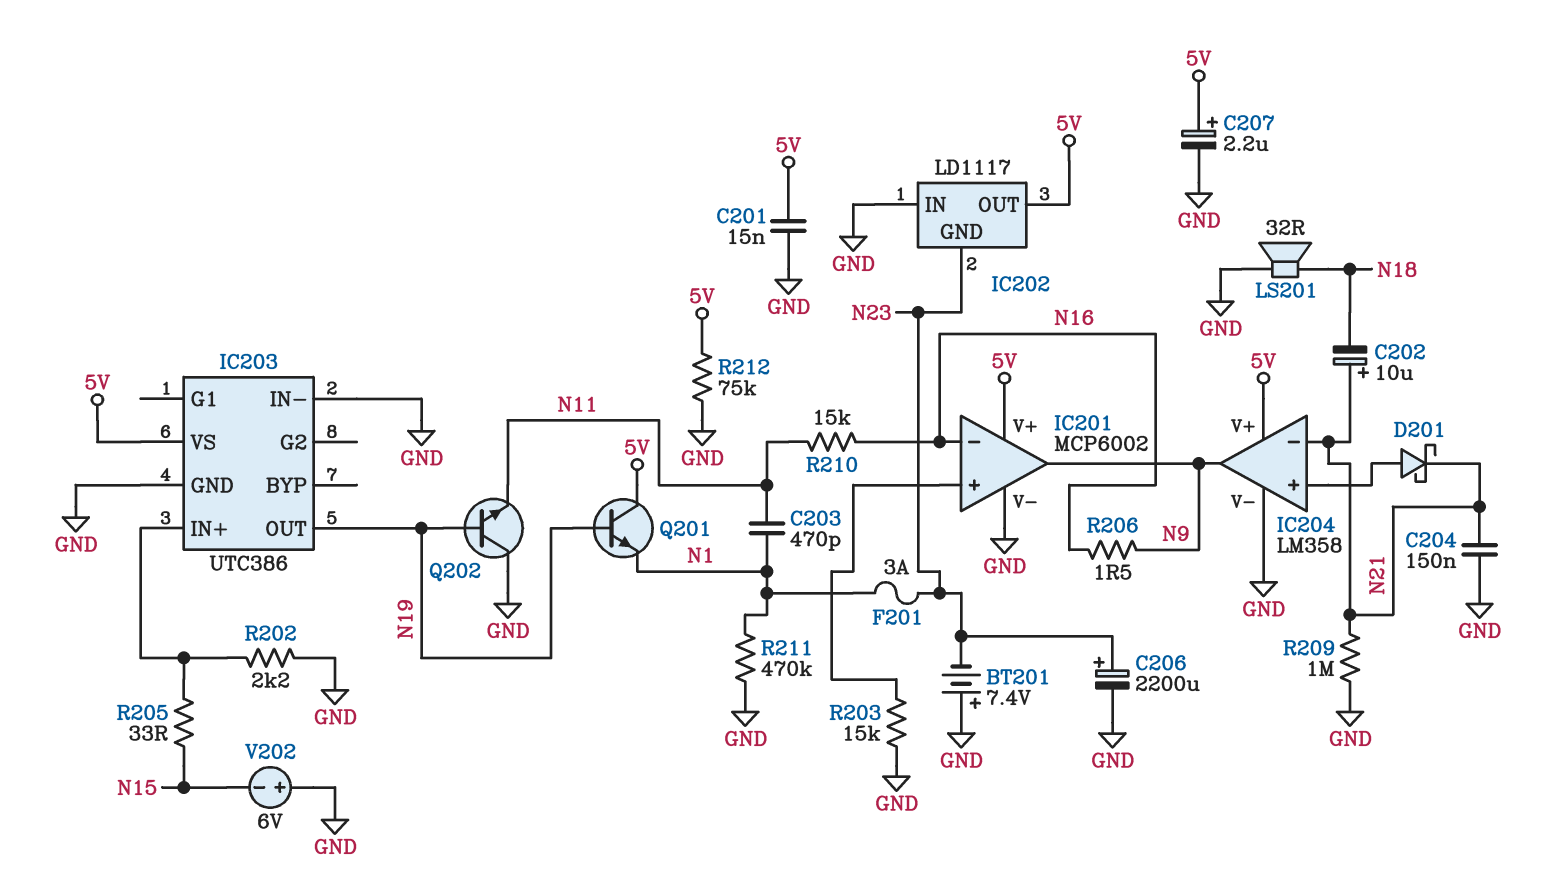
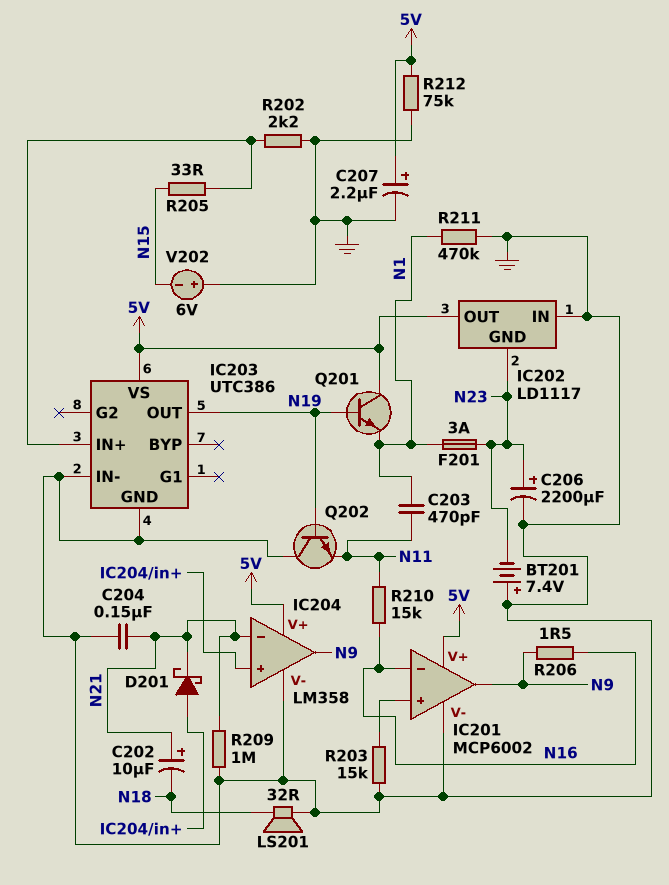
C201: 15nF (5V, GND) -> none

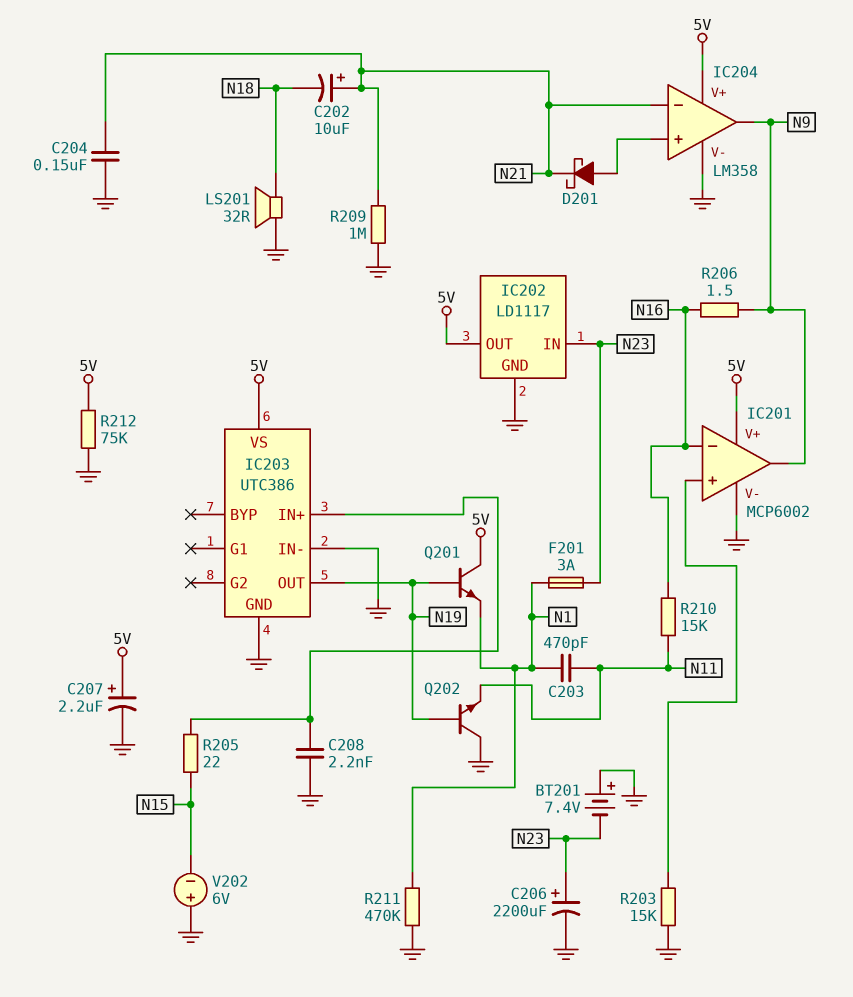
C208: none -> 2.2nF (GND, IC203/IN+)
IC202 pin GND: N23 -> GND
IC202 pin IN: GND -> N23
R202: 2.2k (GND, IC203/IN+) -> none
R205: 33 (IC203/IN+, N15) -> 22 (IC203/IN+, N15)

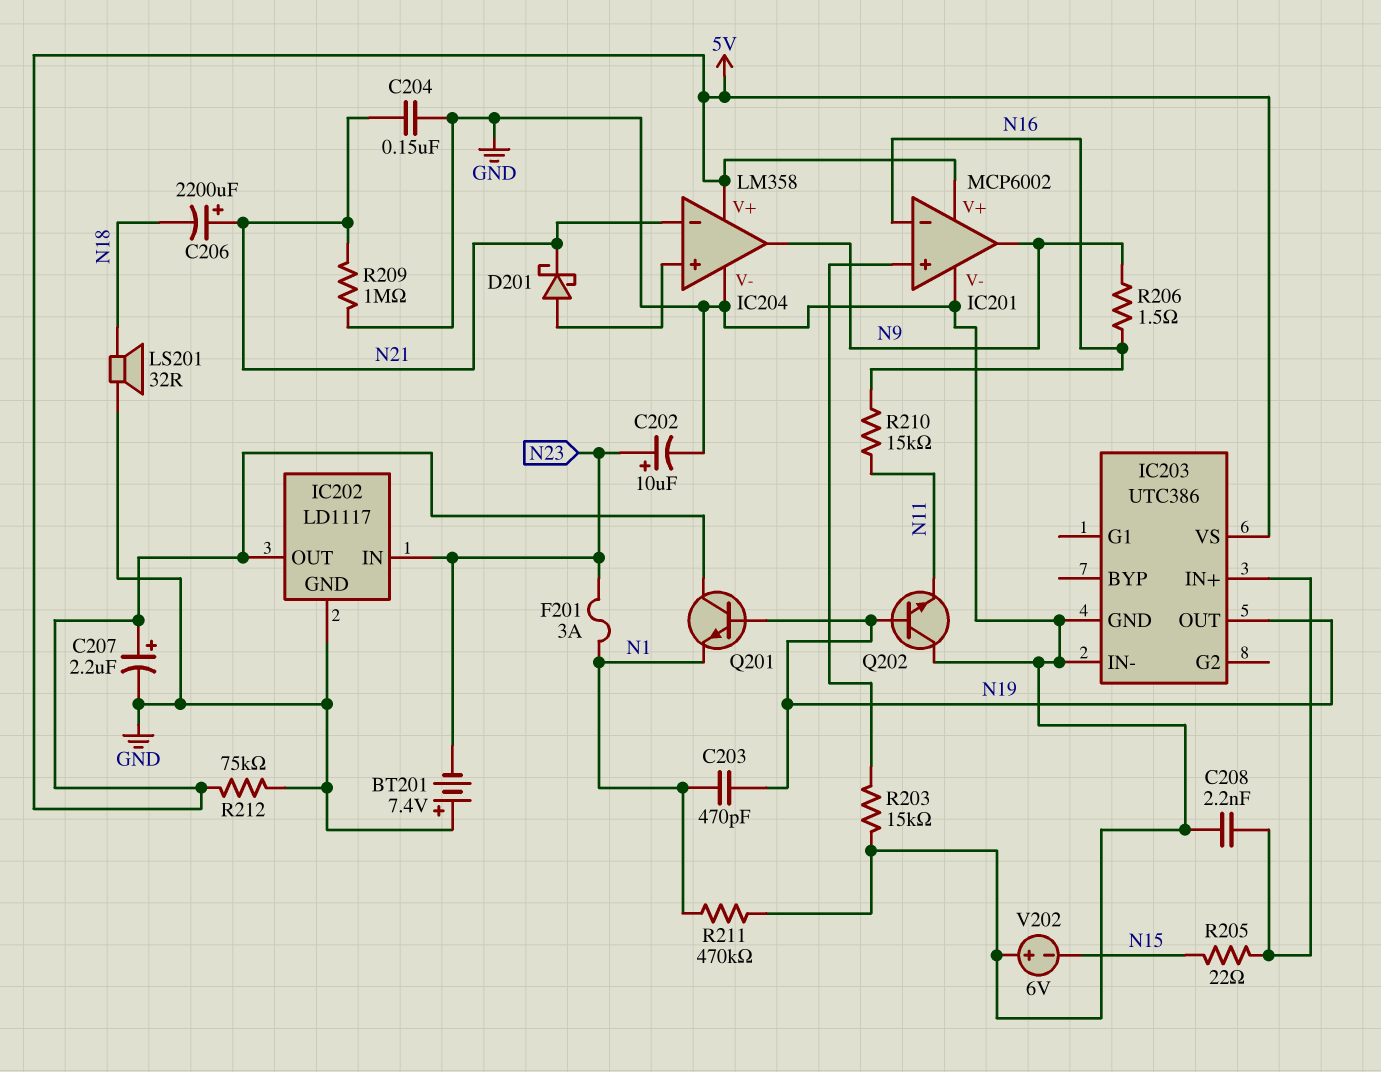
C202: 10uF (plus N21, minus N18) -> 10uF (plus N23, minus GND)
C203: 470pF (N1, N11) -> 470pF (N1, N19)
C206: 2200uF (plus N23, minus GND) -> 2200uF (plus N21, minus N18)

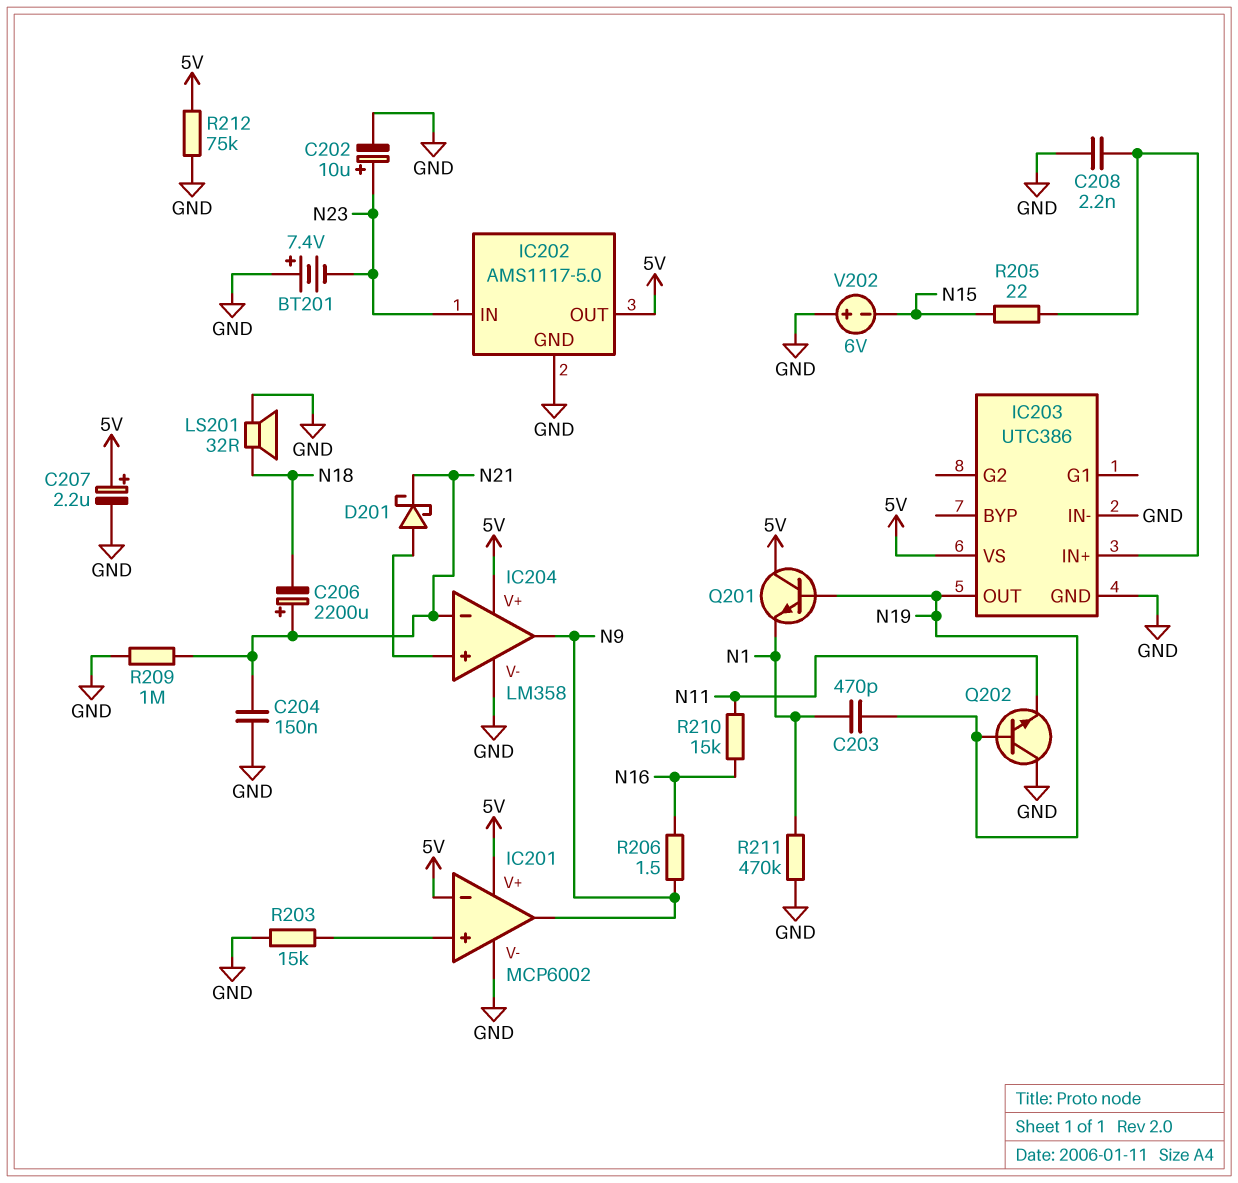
F201: 3A (N1, N23) -> none
IC201 pin in-: N16 -> 5V
IC202: LD1117 -> AMS1117-5.0

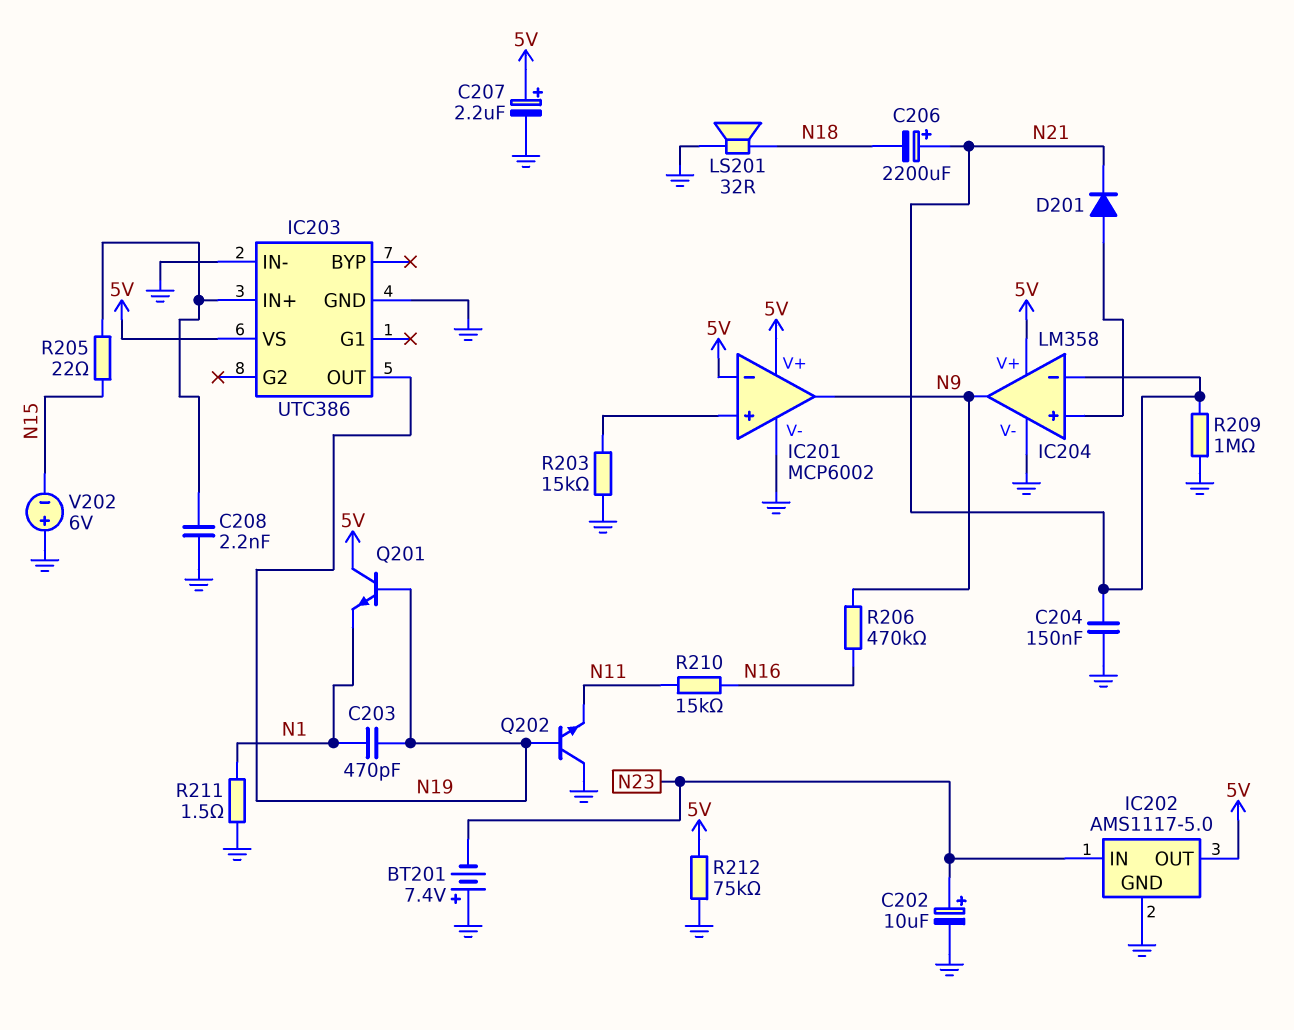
D201: schottky (A IC204/in+, K N21) -> diode (A IC204/in+, K N21)
R206: 1.5 (N9, N16) -> 470k (N9, N16)
R211: 470k (GND, N1) -> 1.5 (GND, N1)

